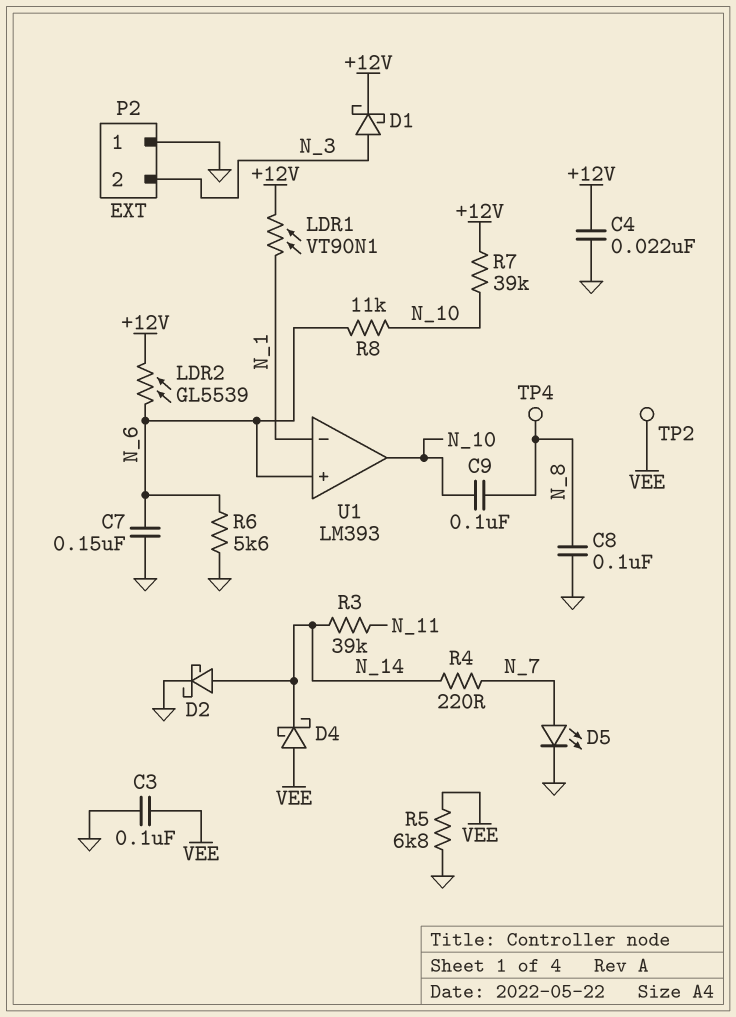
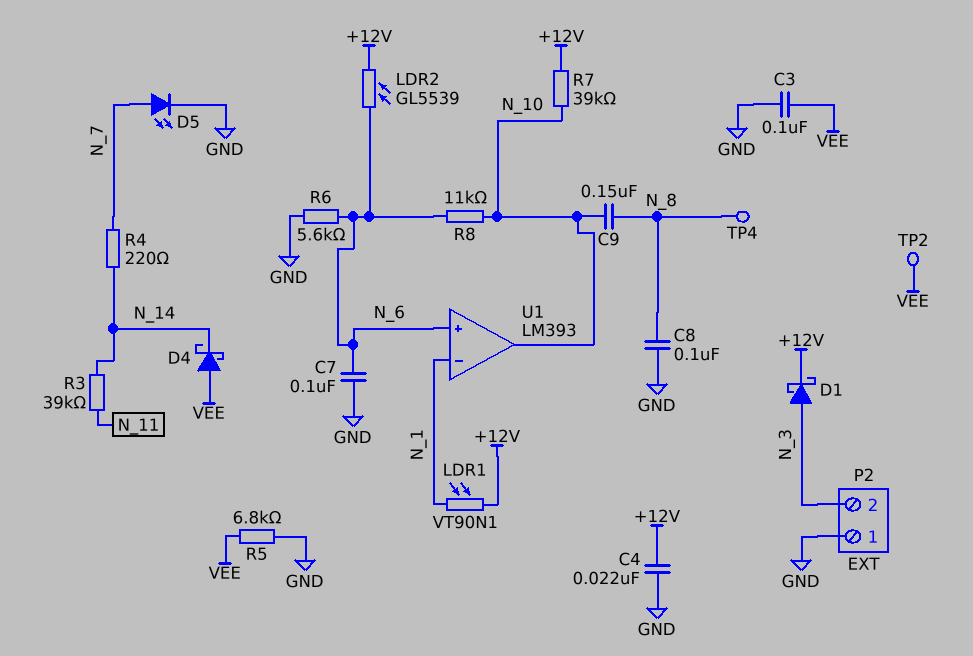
C7: 150nF (GND, N_6) -> 100nF (GND, N_6)
C9: 100nF (N_8, N_10) -> 150nF (N_8, N_10)
D2: schottky (A N_14, K GND) -> none

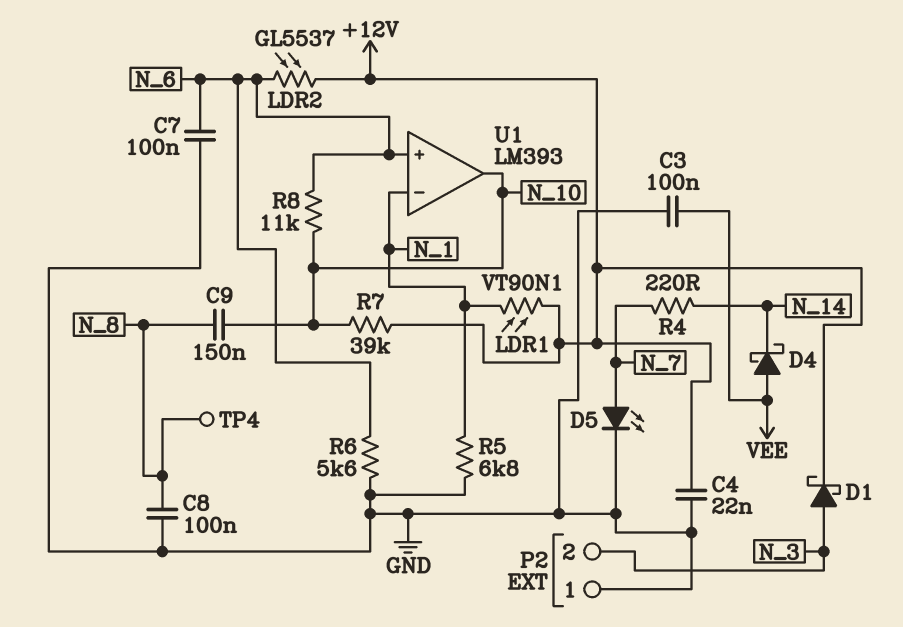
LDR2: GL5539 (+12V, N_6) -> GL5537 (+12V, N_6)
R3: 39k (N_11, N_14) -> none
R5: 6.8k (GND, VEE) -> 6.8k (GND, N_1)
TP2: test point (VEE) -> none

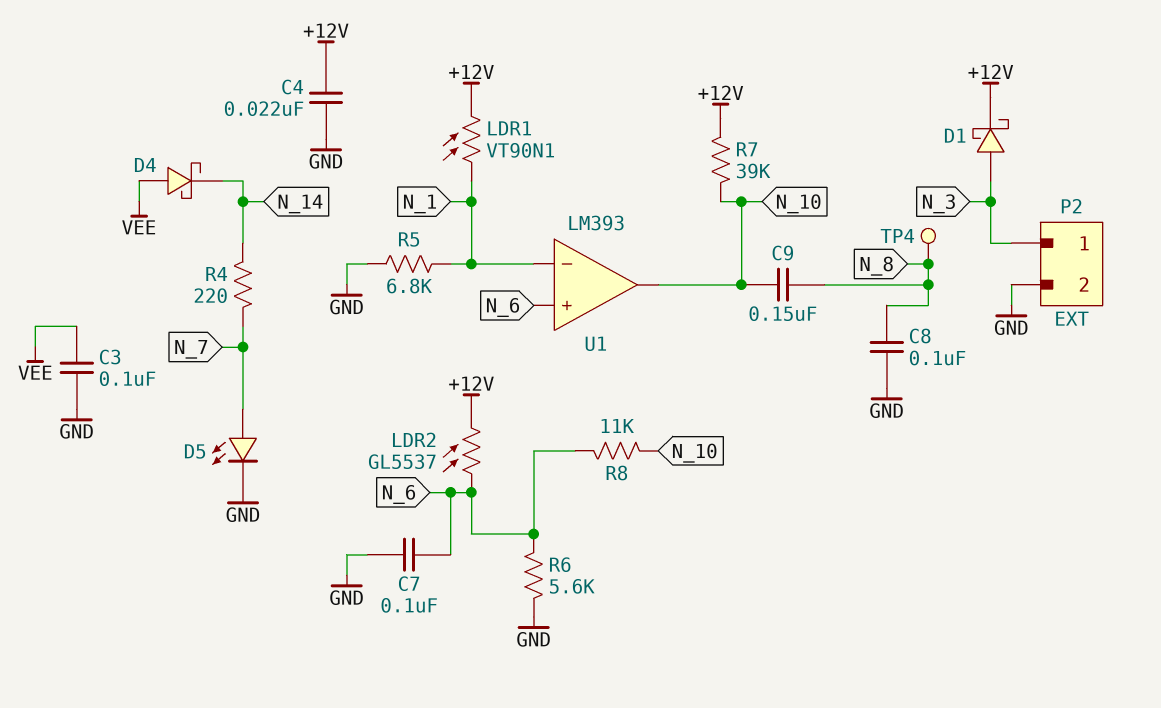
P2 pin 1: GND -> N_3
P2 pin 2: N_3 -> GND

